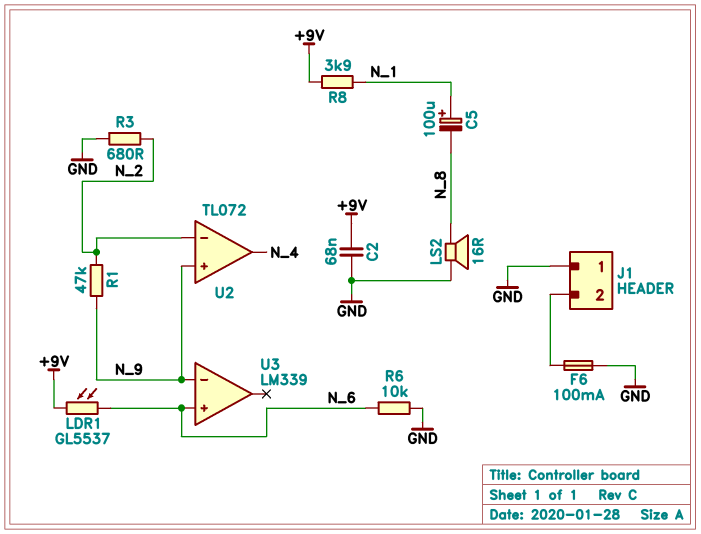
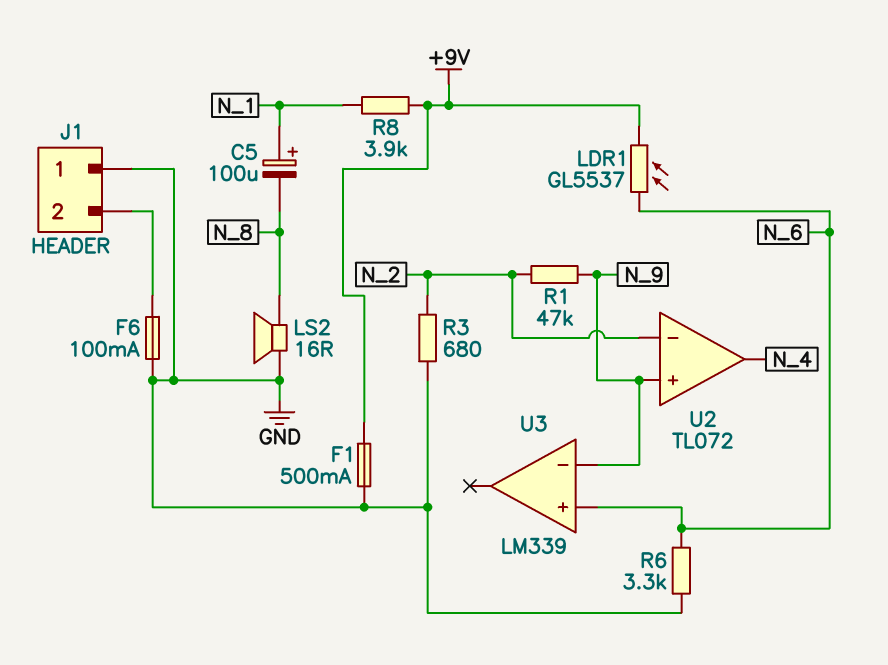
C2: 68nF (+9V, GND) -> none
F1: none -> 500mA (+9V, GND)
R6: 10k (GND, N_6) -> 3.3k (GND, N_6)

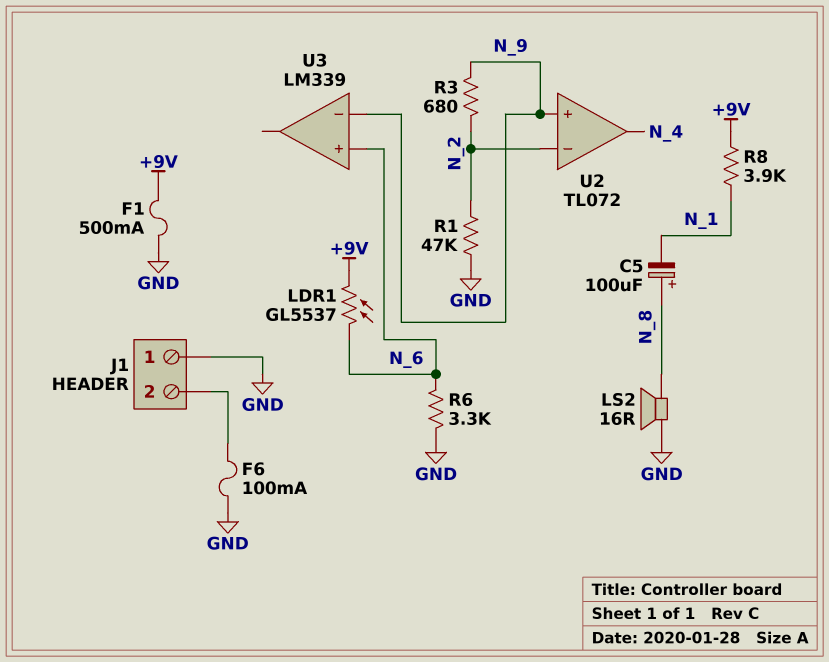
C5: 100uF (plus N_1, minus N_8) -> 100uF (plus N_8, minus N_1)
R1: 47k (N_2, N_9) -> 47k (GND, N_2)
R3: 680 (GND, N_2) -> 680 (N_2, N_9)

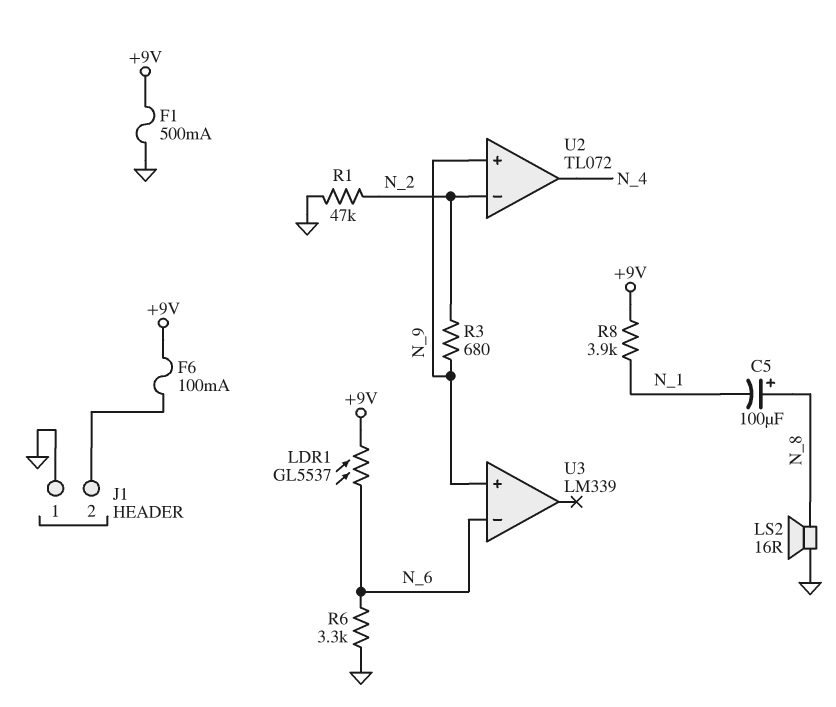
F6: 100mA (GND, J1/2) -> 100mA (+9V, J1/2)
U3 pin in+: N_6 -> N_9
U3 pin in-: N_9 -> N_6

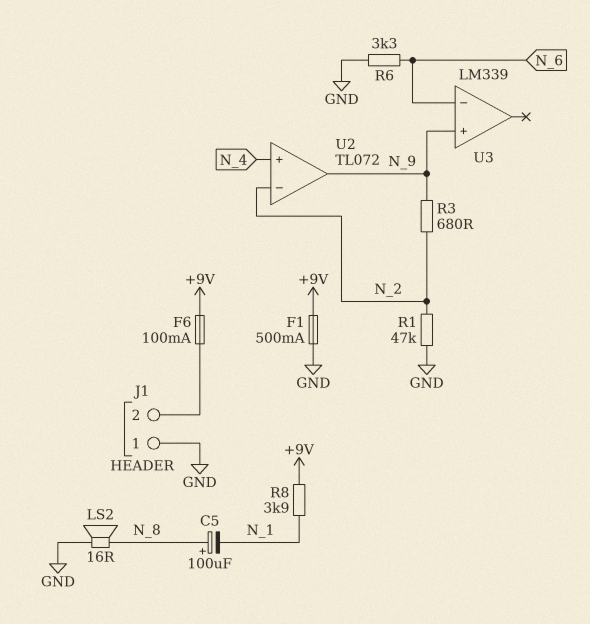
LDR1: GL5537 (+9V, N_6) -> none
U2 pin in+: N_9 -> N_4
U2 pin out: N_4 -> N_9

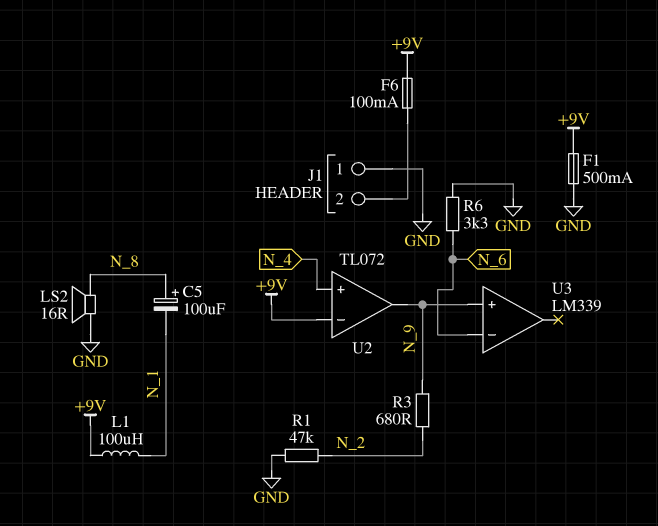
L1: none -> 100uH (+9V, N_1)
R8: 3.9k (+9V, N_1) -> none
U2 pin in-: N_2 -> +9V

